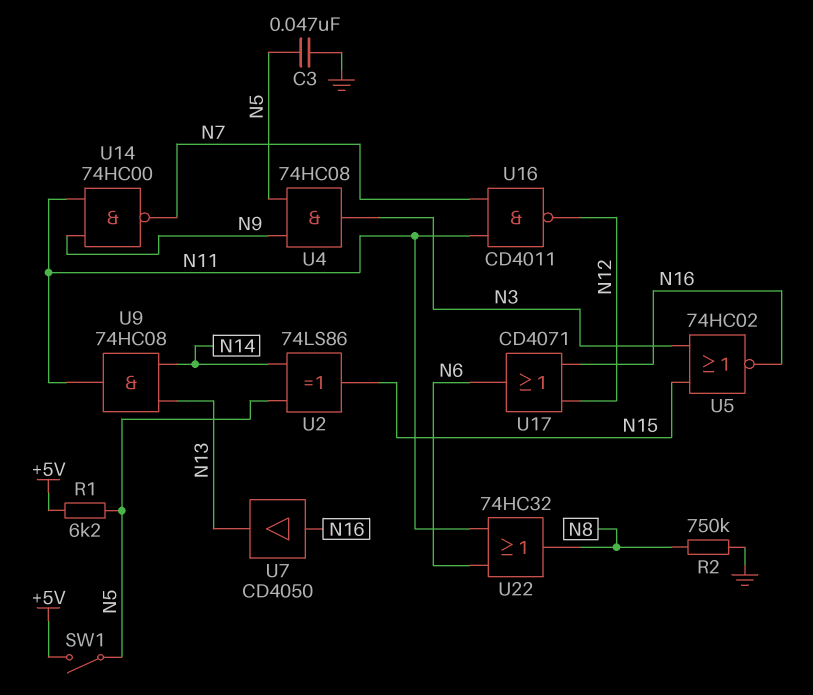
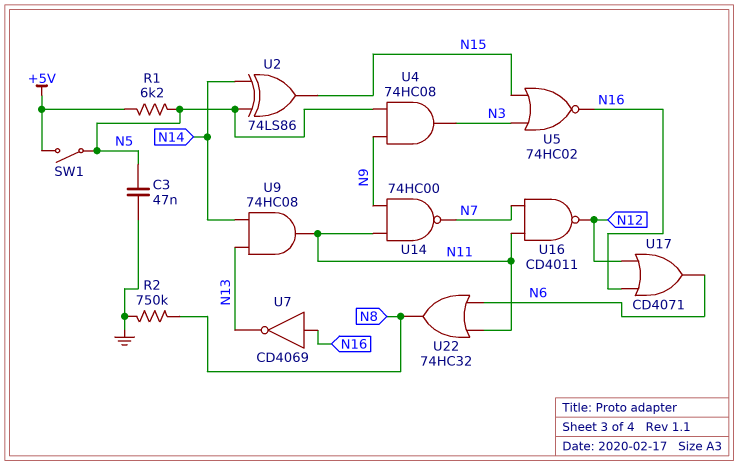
U7: buffer CD4050 (in N16, out N13) -> NOT CD4069 (in N16, out N13)

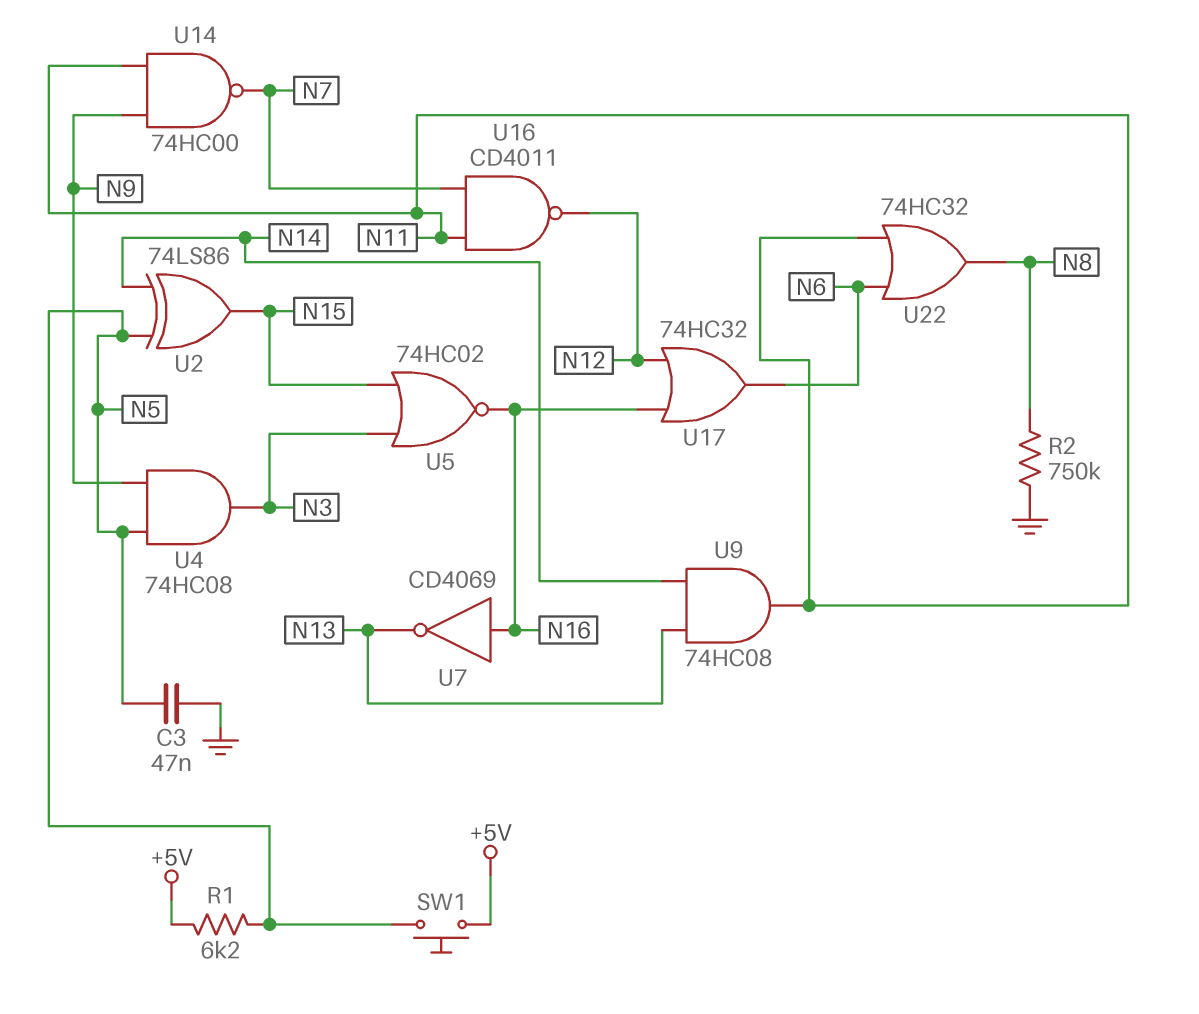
SW1: switch (+5V, N5) -> button (+5V, N5)
U17: OR CD4071 (in N12, in N16, out N6) -> OR 74HC32 (in N12, in N16, out N6)

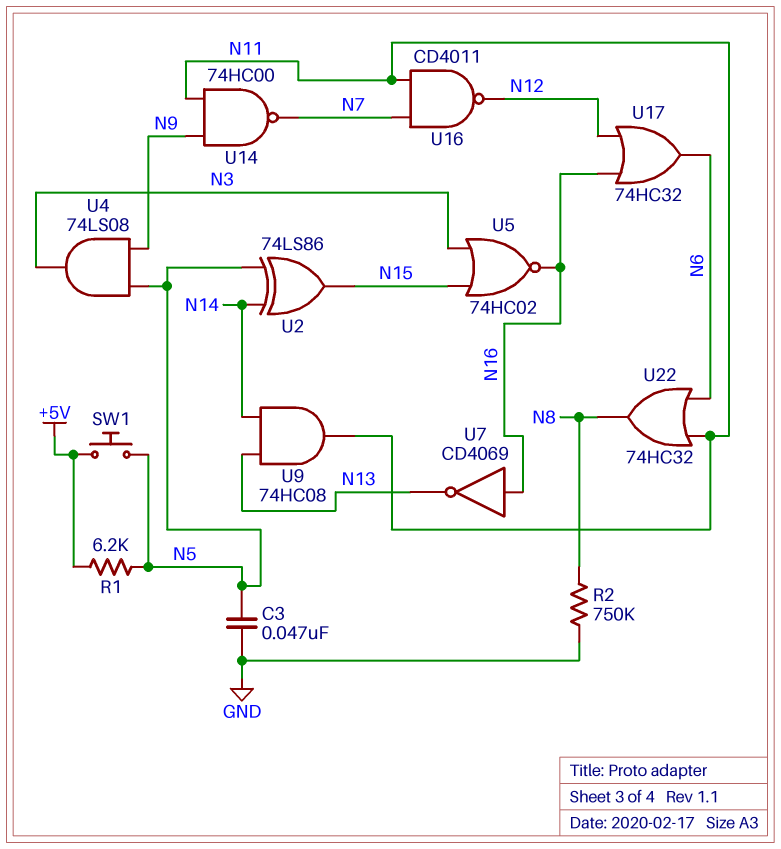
U4: AND 74HC08 (in N5, in N9, out N3) -> AND 74LS08 (in N5, in N9, out N3)

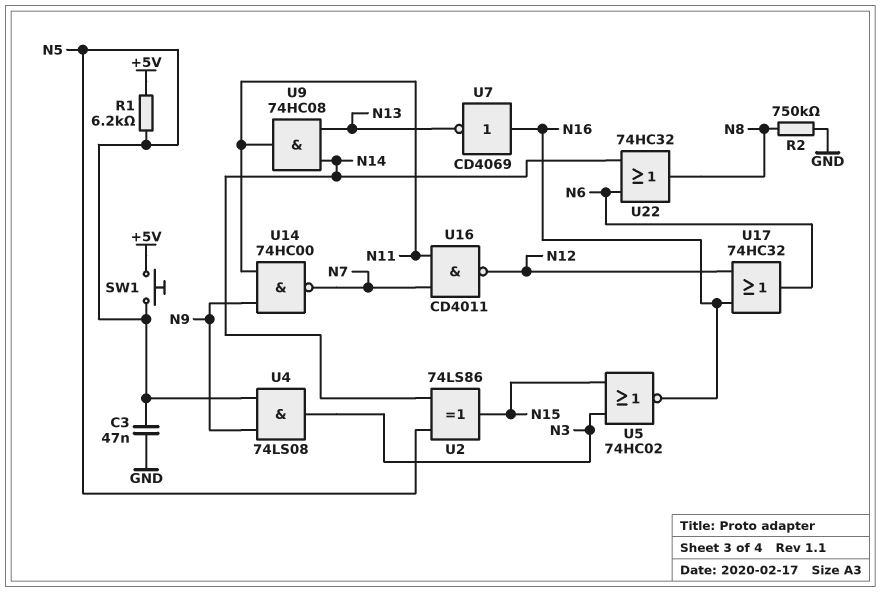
U22: OR 74HC32 (in N6, in N11, out N8) -> OR 74HC32 (in N6, in N14, out N8)

